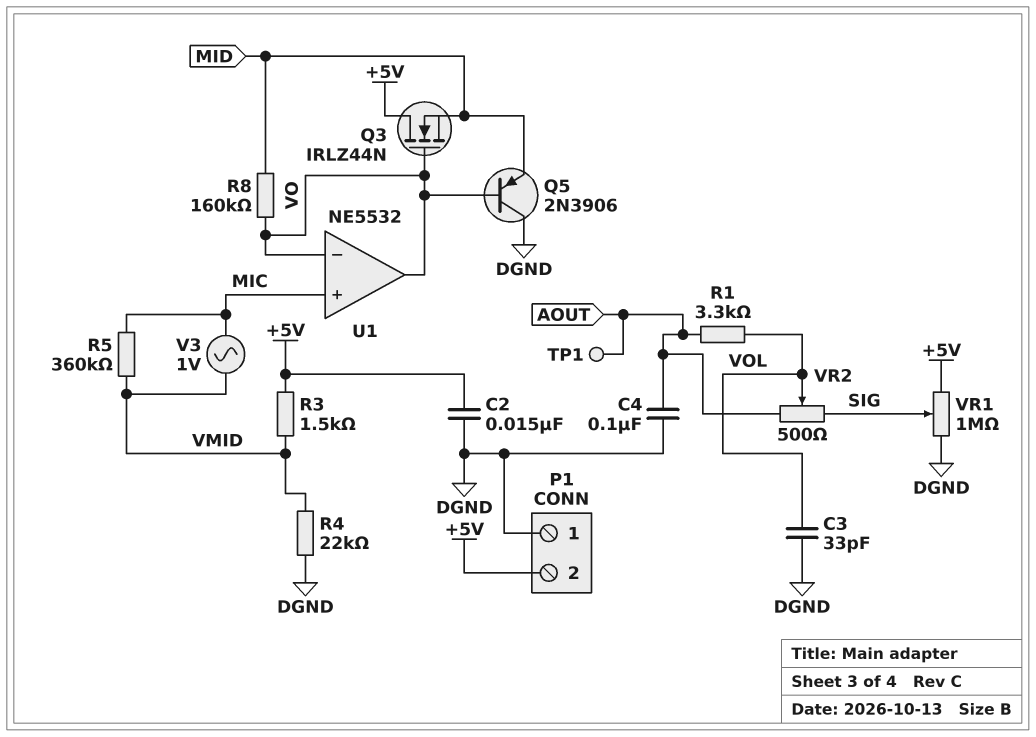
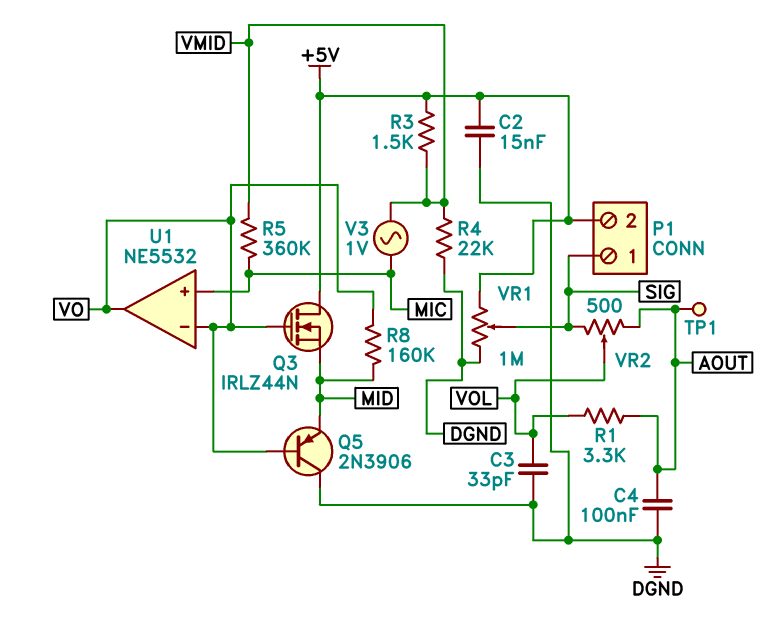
P1 pin 1: DGND -> SIG

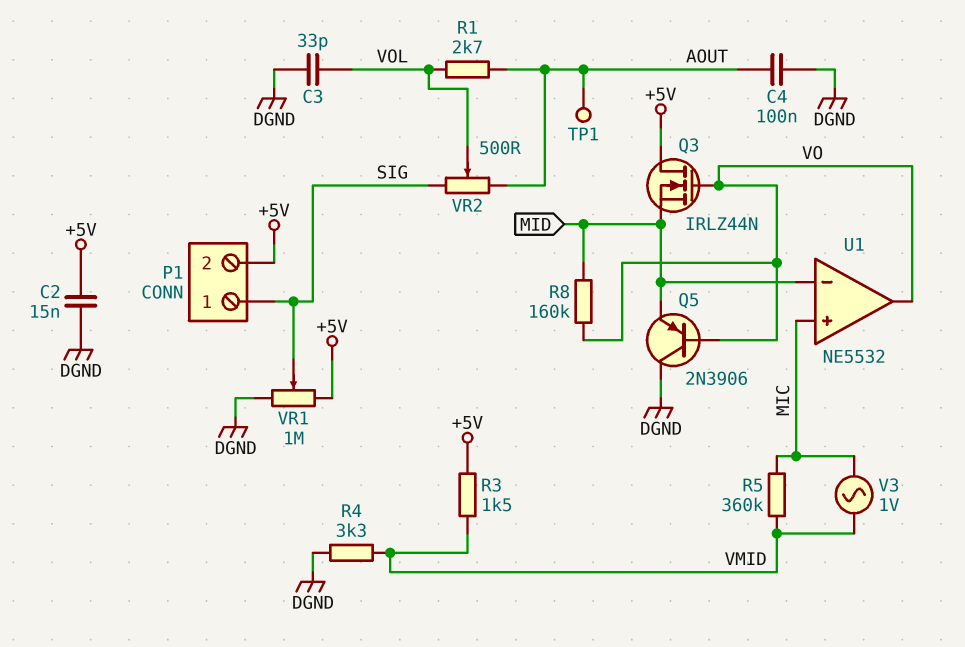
R1: 3.3k (AOUT, VOL) -> 2.7k (AOUT, VOL)
R4: 22k (DGND, VMID) -> 3.3k (DGND, VMID)
U1 pin in-: VO -> MID

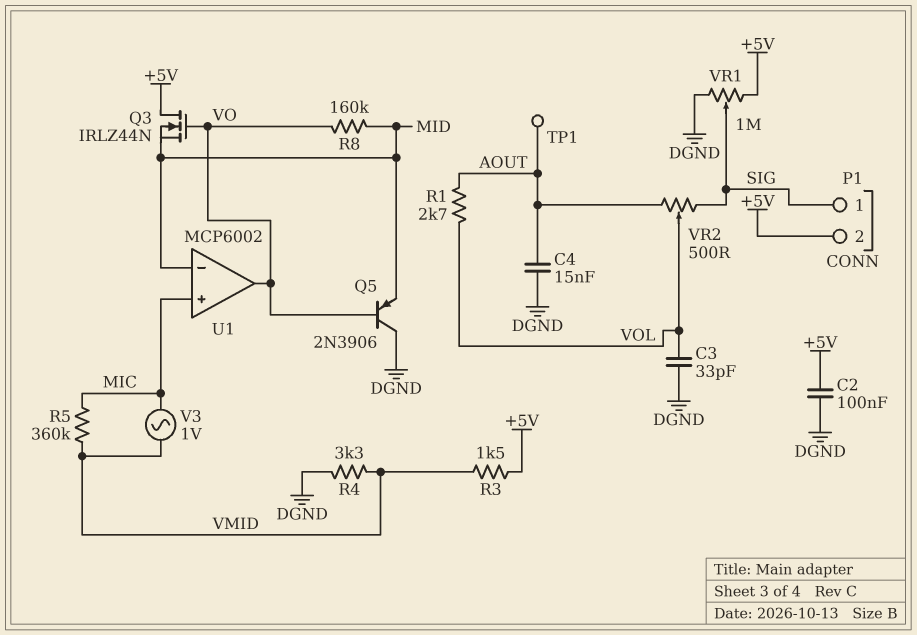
C2: 15nF (+5V, DGND) -> 100nF (+5V, DGND)
C4: 100nF (AOUT, DGND) -> 15nF (AOUT, DGND)
U1: NE5532 -> MCP6002

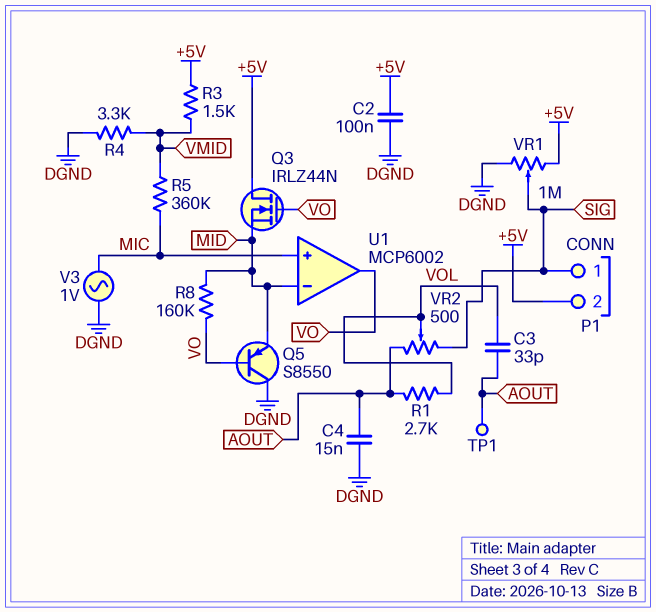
C3: 33pF (DGND, VOL) -> 33pF (AOUT, VOL)
Q5: PNP 2N3906 (B VO, C DGND, E MID) -> PNP S8550 (B VO, C DGND, E MID)
V3: AC 1V (MIC, VMID) -> AC 1V (DGND, MIC)

